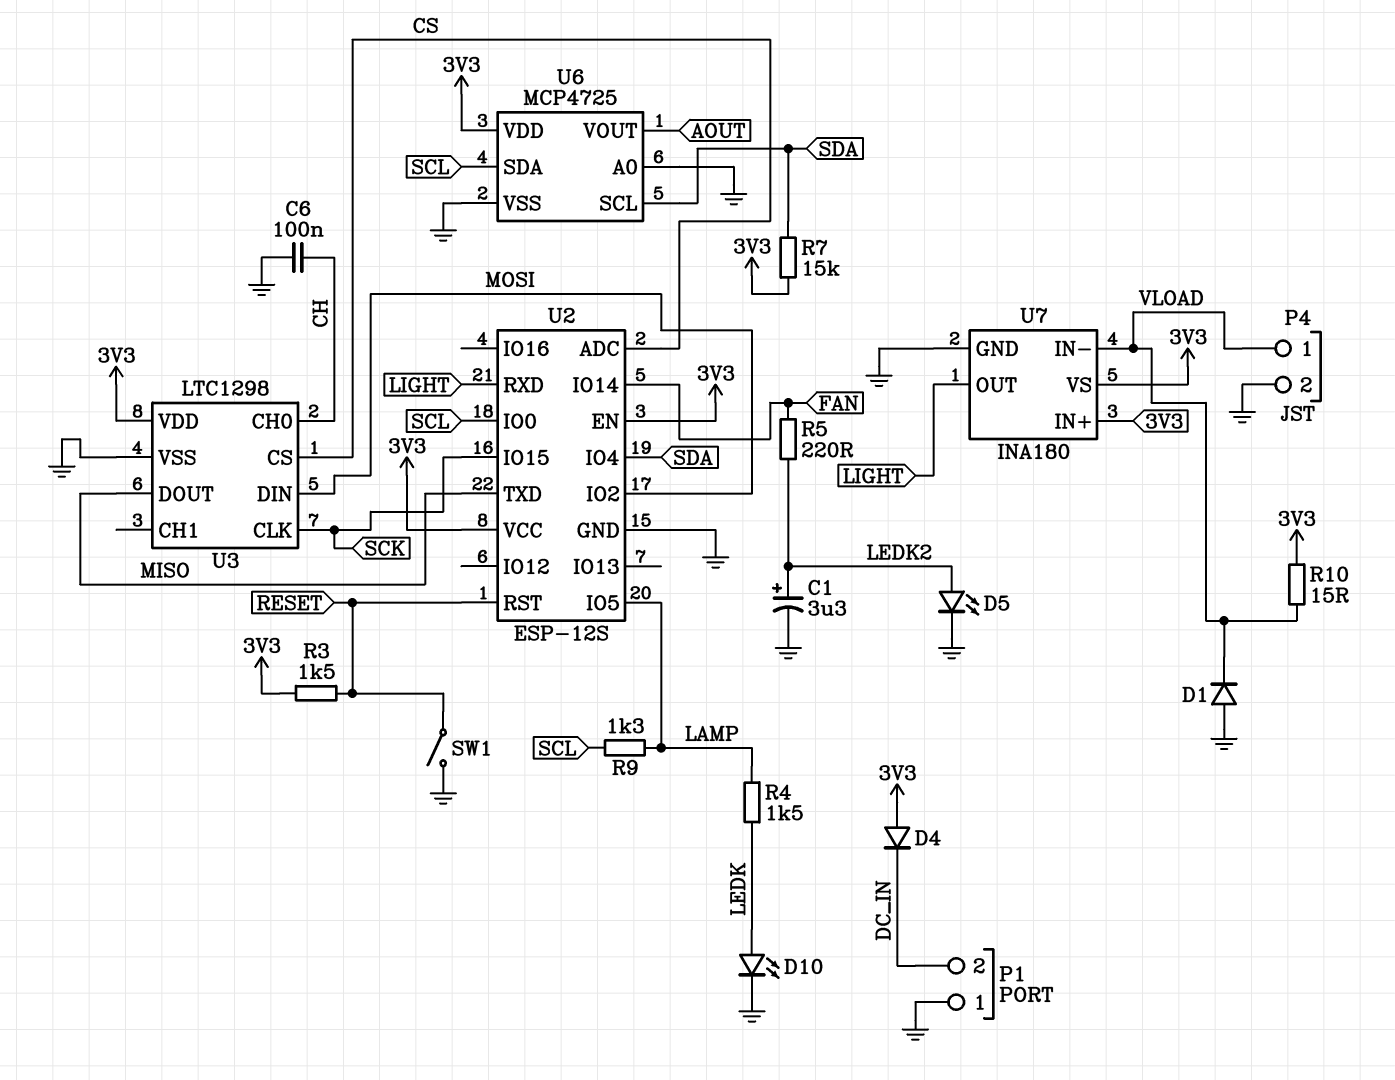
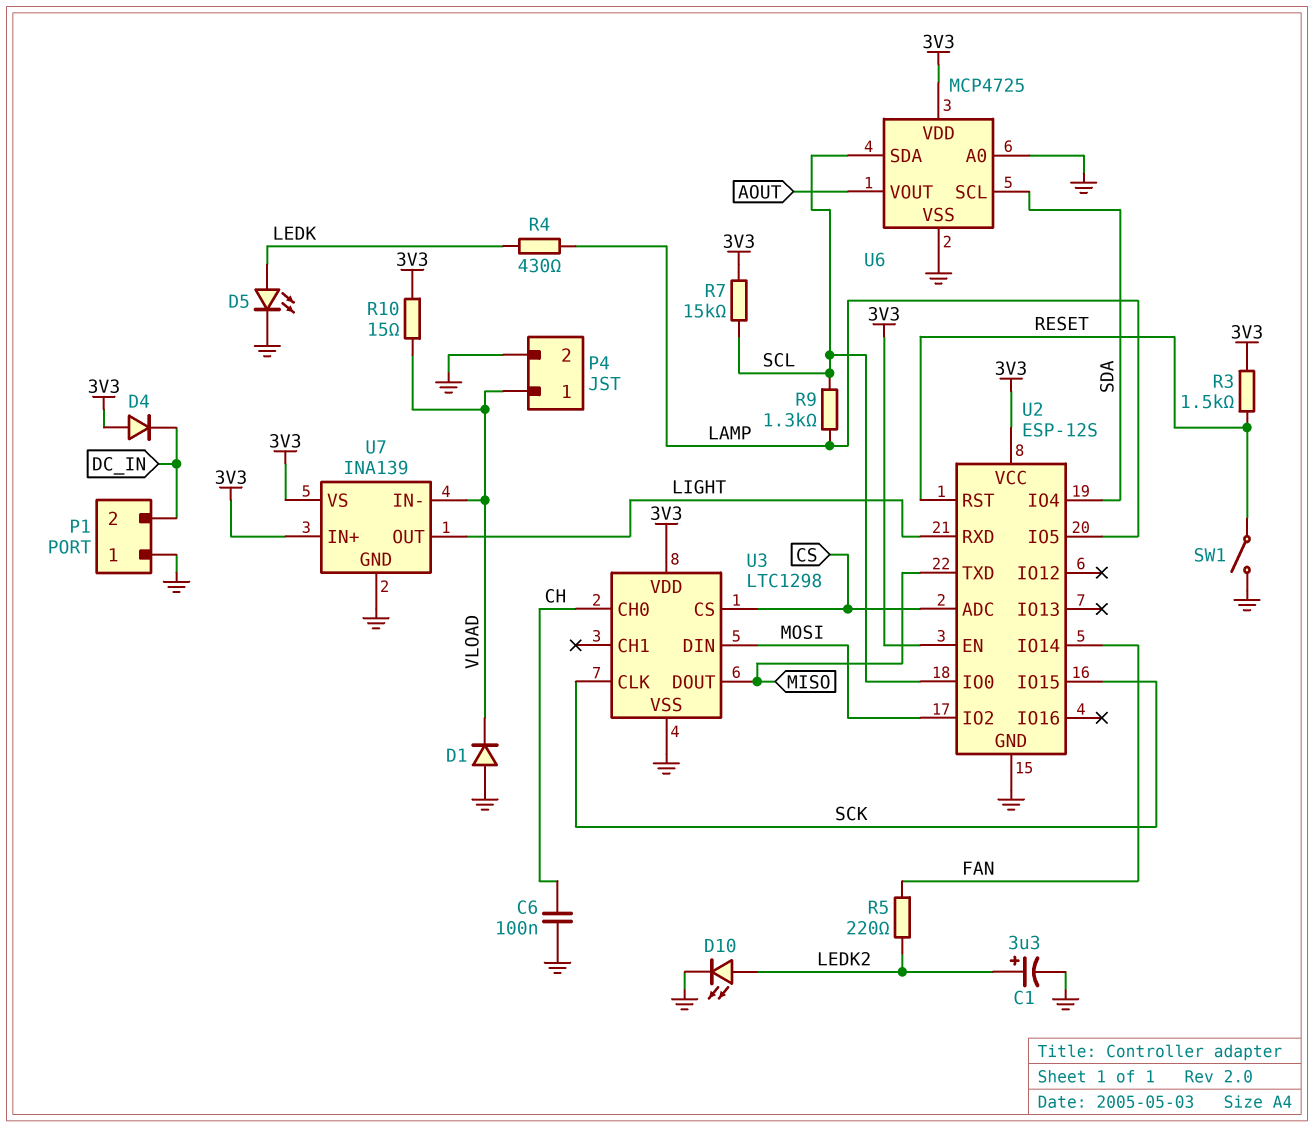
D5: LED (A LEDK2, K GND) -> LED (A LEDK, K GND)
D10: LED (A LEDK, K GND) -> LED (A LEDK2, K GND)
R4: 1.5k (LAMP, LEDK) -> 430 (LAMP, LEDK)
R7: 15k (3V3, SDA) -> 15k (3V3, SCL)
U7: INA180 -> INA139

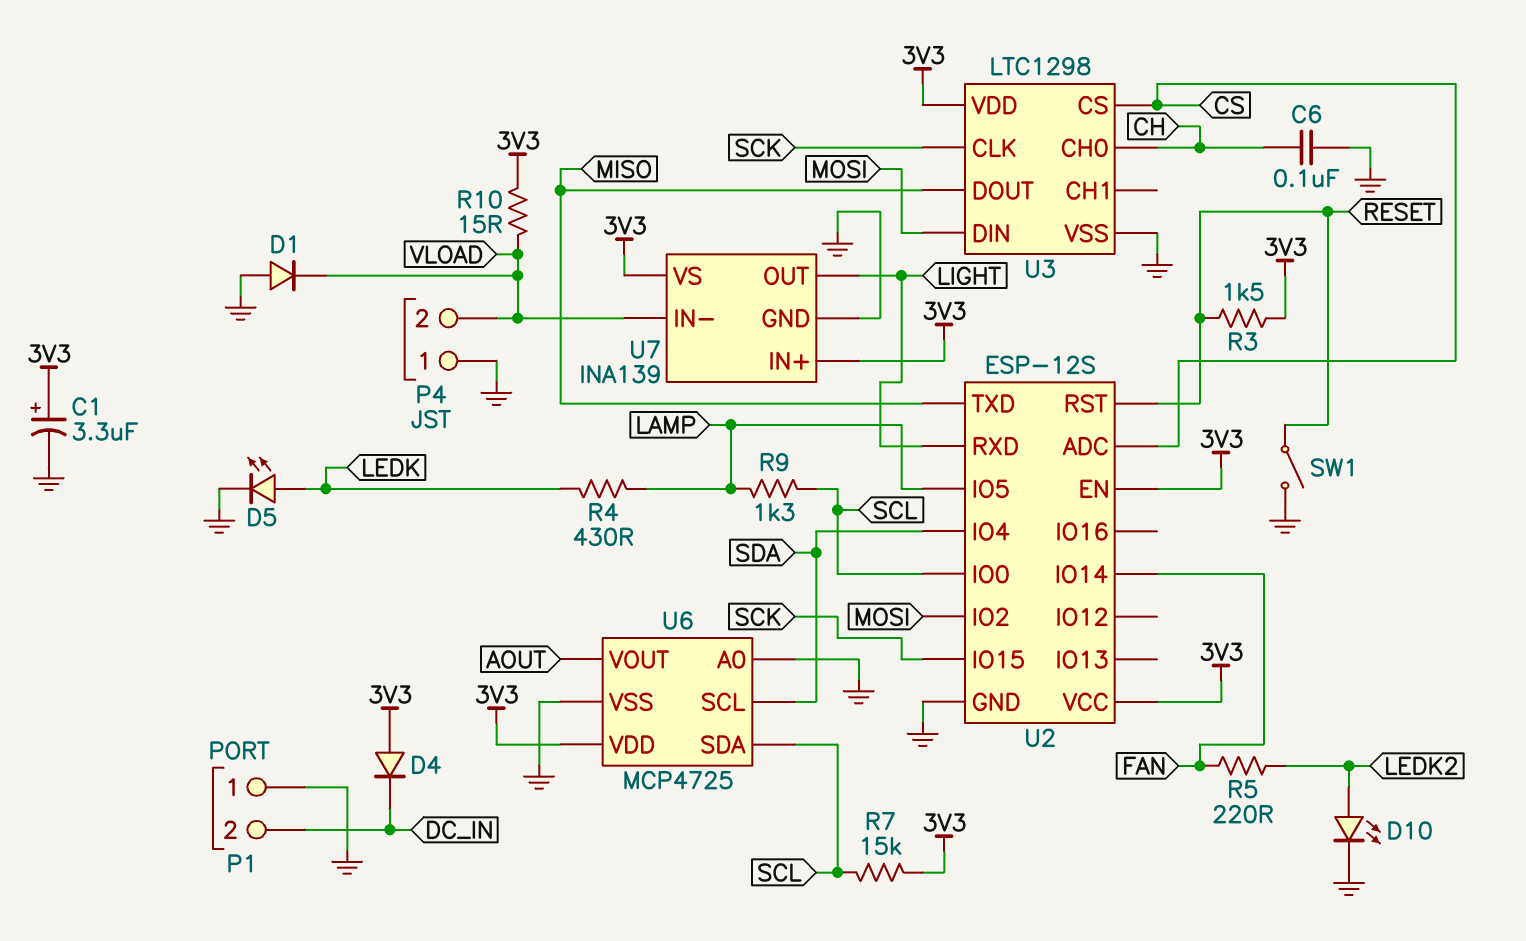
C1: 3.3uF (plus LEDK2, minus GND) -> 3.3uF (plus 3V3, minus GND)
P4 pin 1: VLOAD -> GND
P4 pin 2: GND -> VLOAD

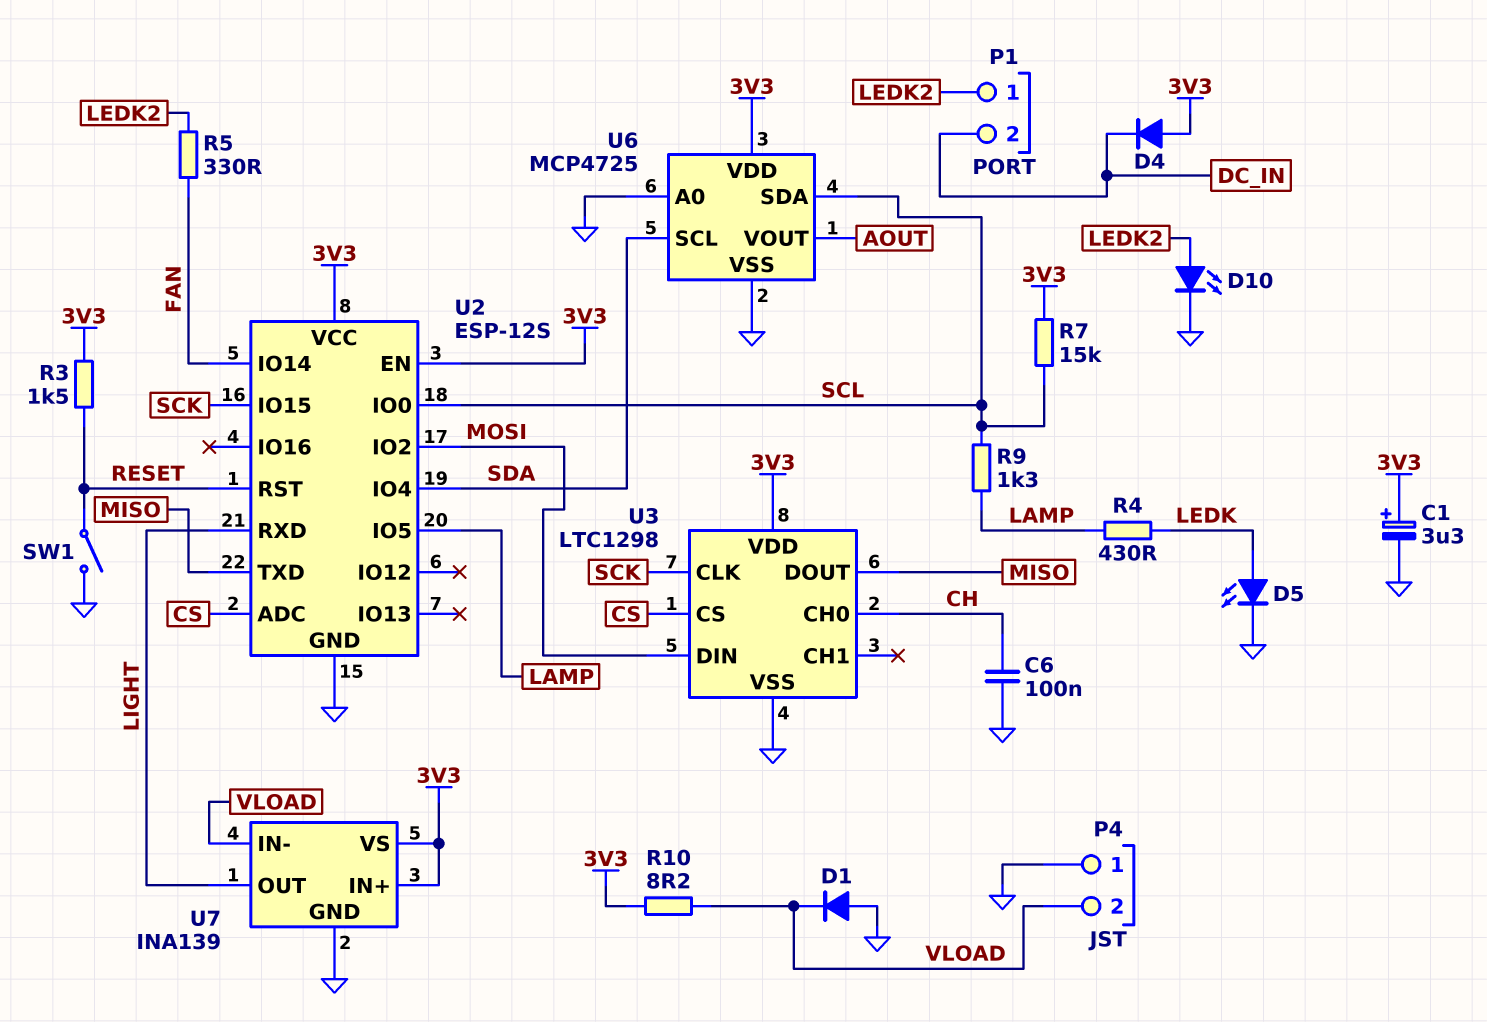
P1 pin 1: GND -> LEDK2
R5: 220 (FAN, LEDK2) -> 330 (FAN, LEDK2)
R10: 15 (3V3, VLOAD) -> 8.2 (3V3, VLOAD)

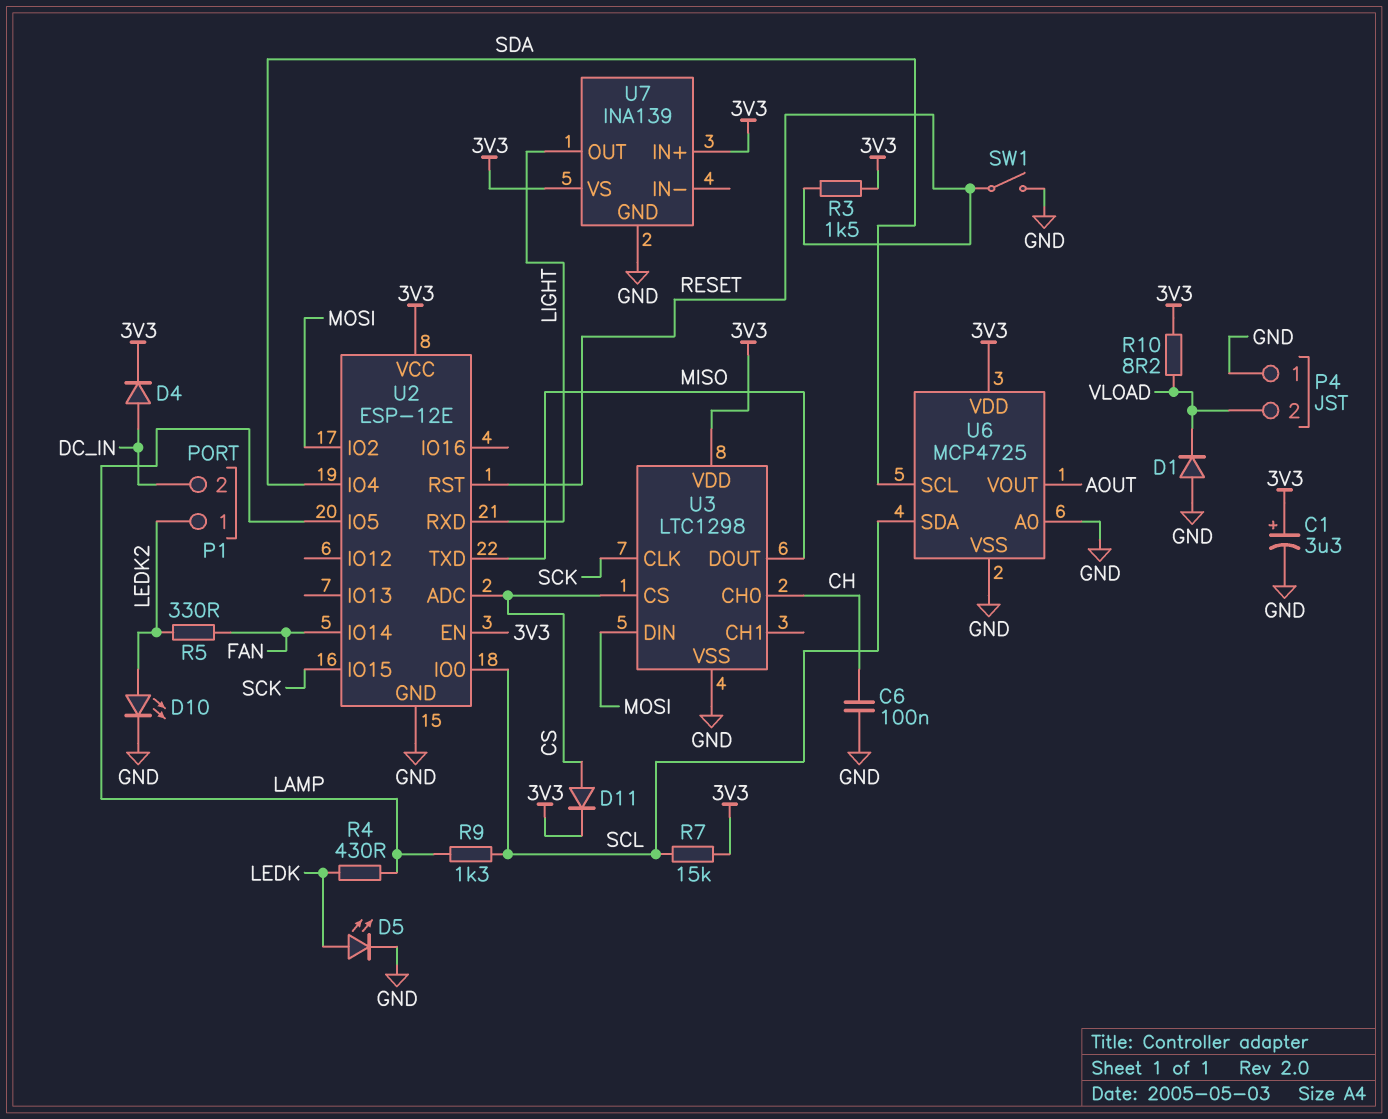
D4: diode (A 3V3, K DC_IN) -> diode (A DC_IN, K 3V3)
D11: none -> diode (A CS, K 3V3)
U2: ESP-12S -> ESP-12E
U7 pin IN-: VLOAD -> none

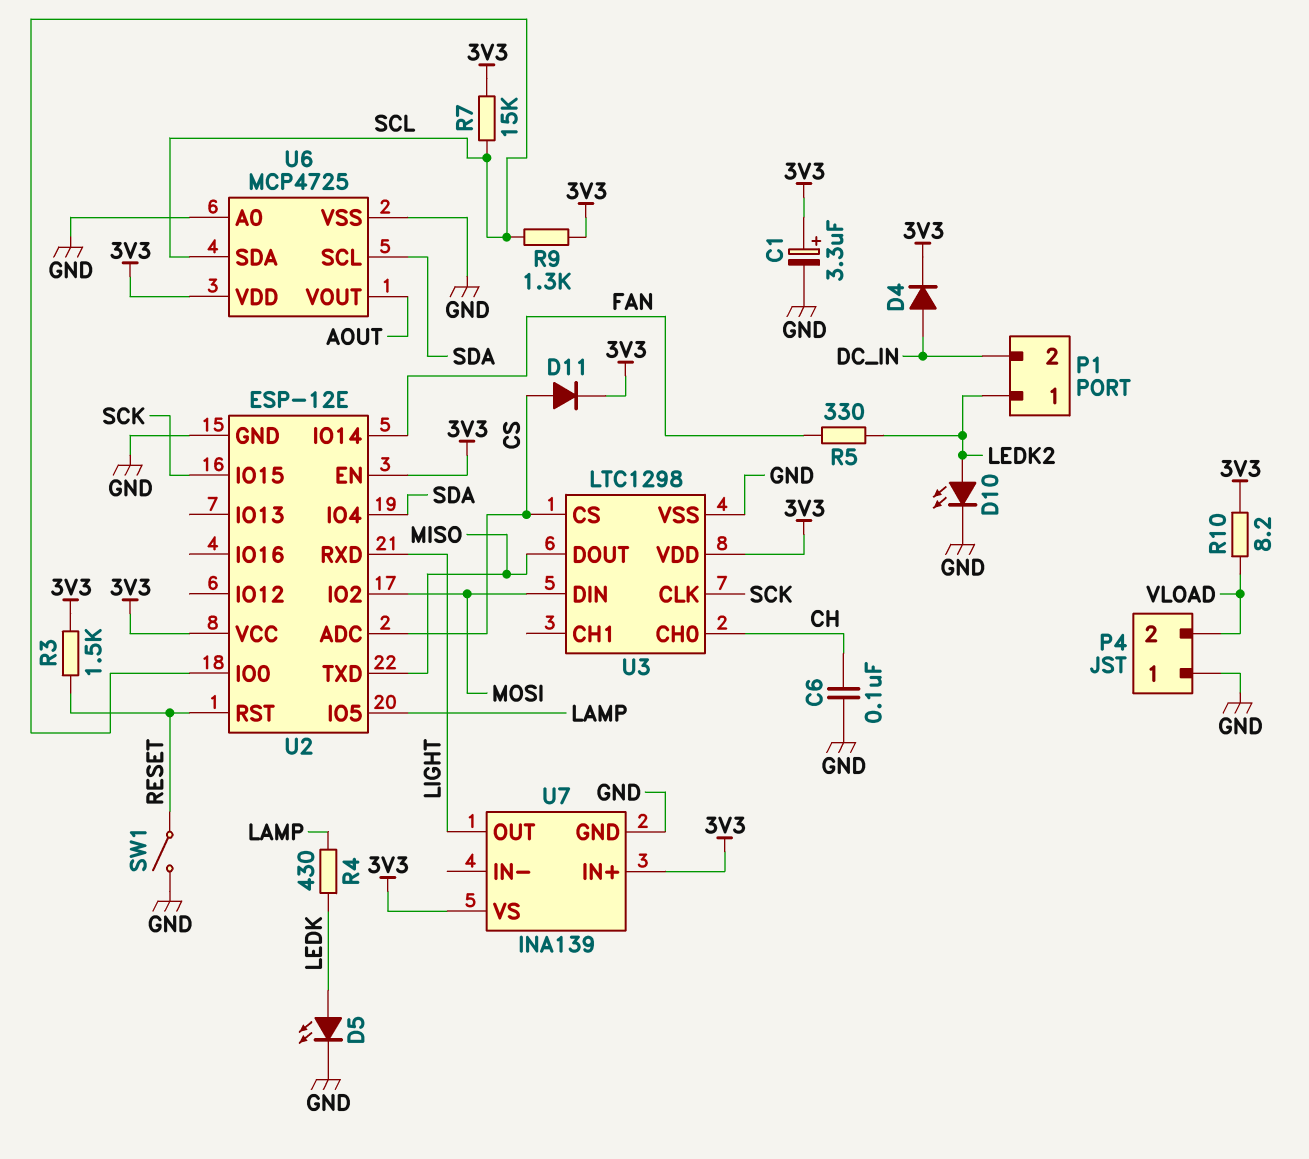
D1: diode (A GND, K VLOAD) -> none
R9: 1.3k (LAMP, SCL) -> 1.3k (3V3, SCL)

